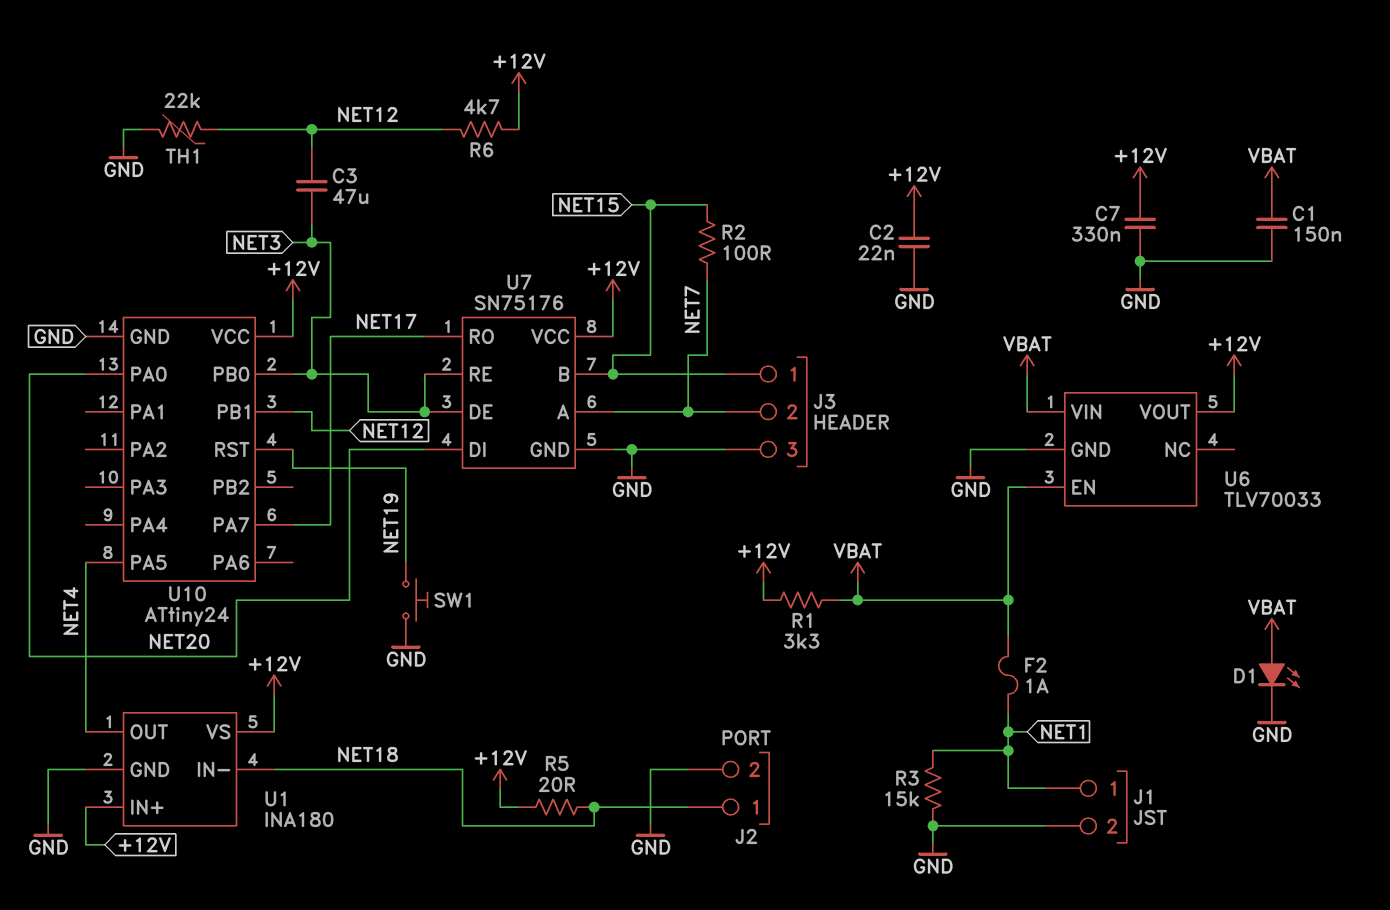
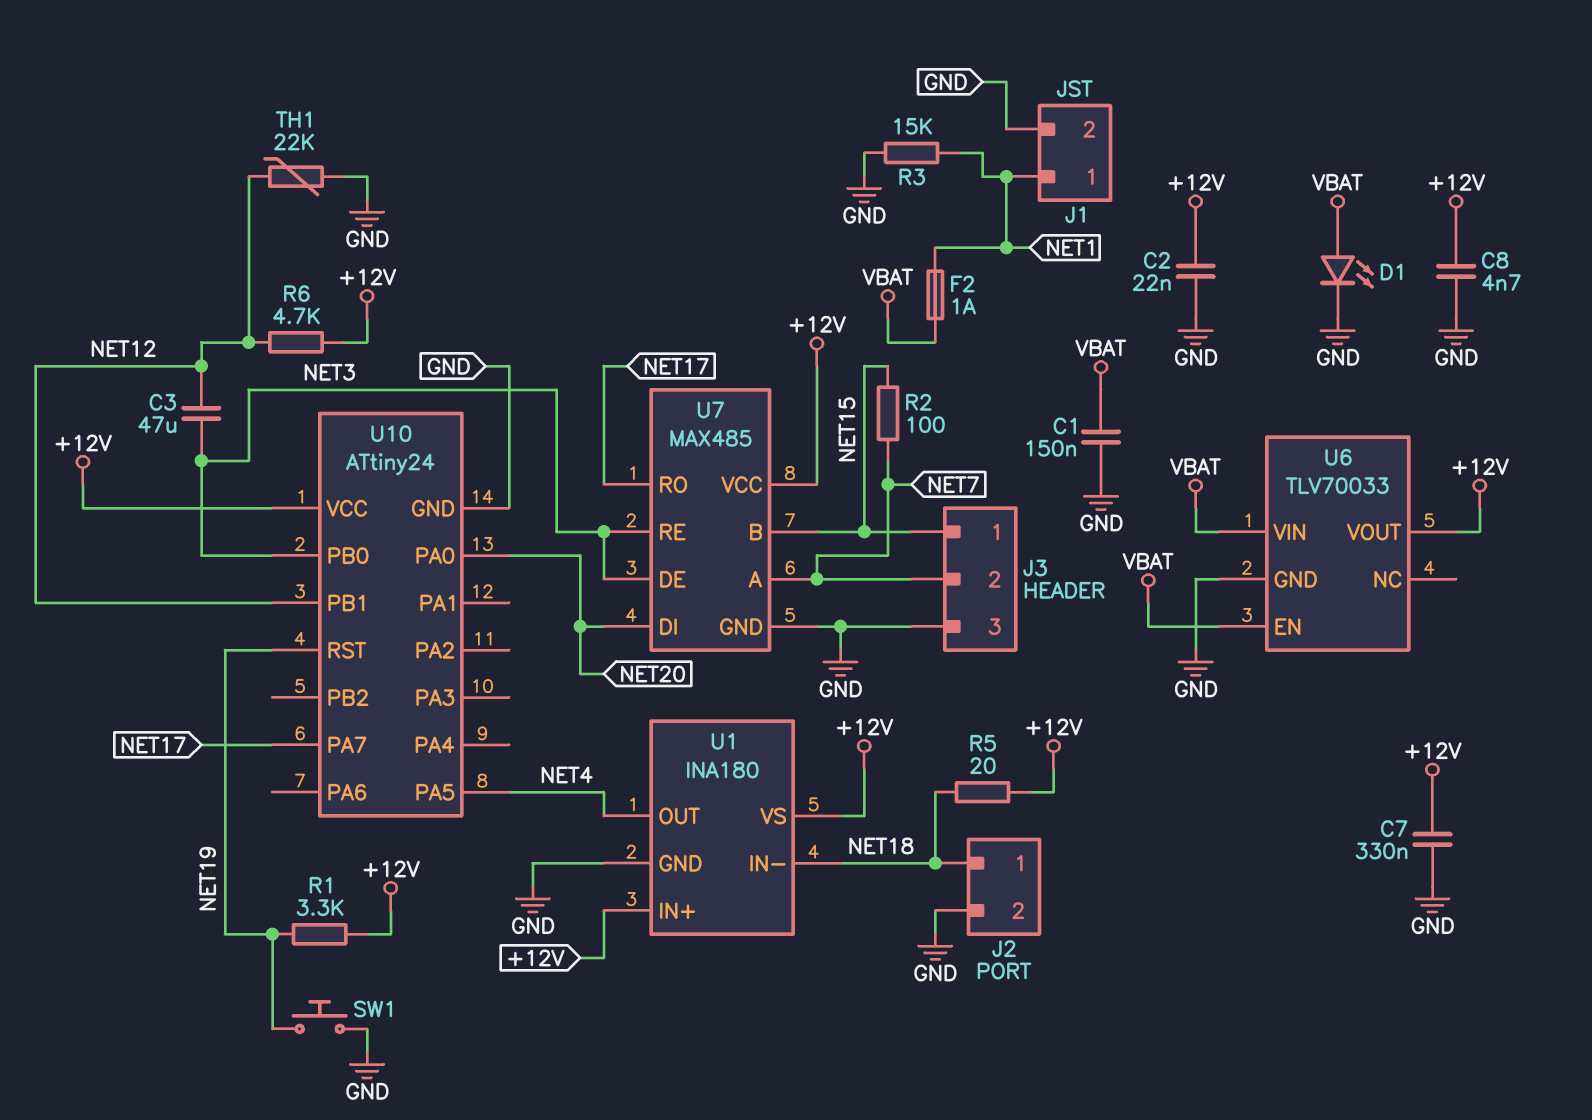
C8: none -> 4.7nF (+12V, GND)
R1: 3.3k (+12V, VBAT) -> 3.3k (+12V, NET19)
U7: SN75176 -> MAX485

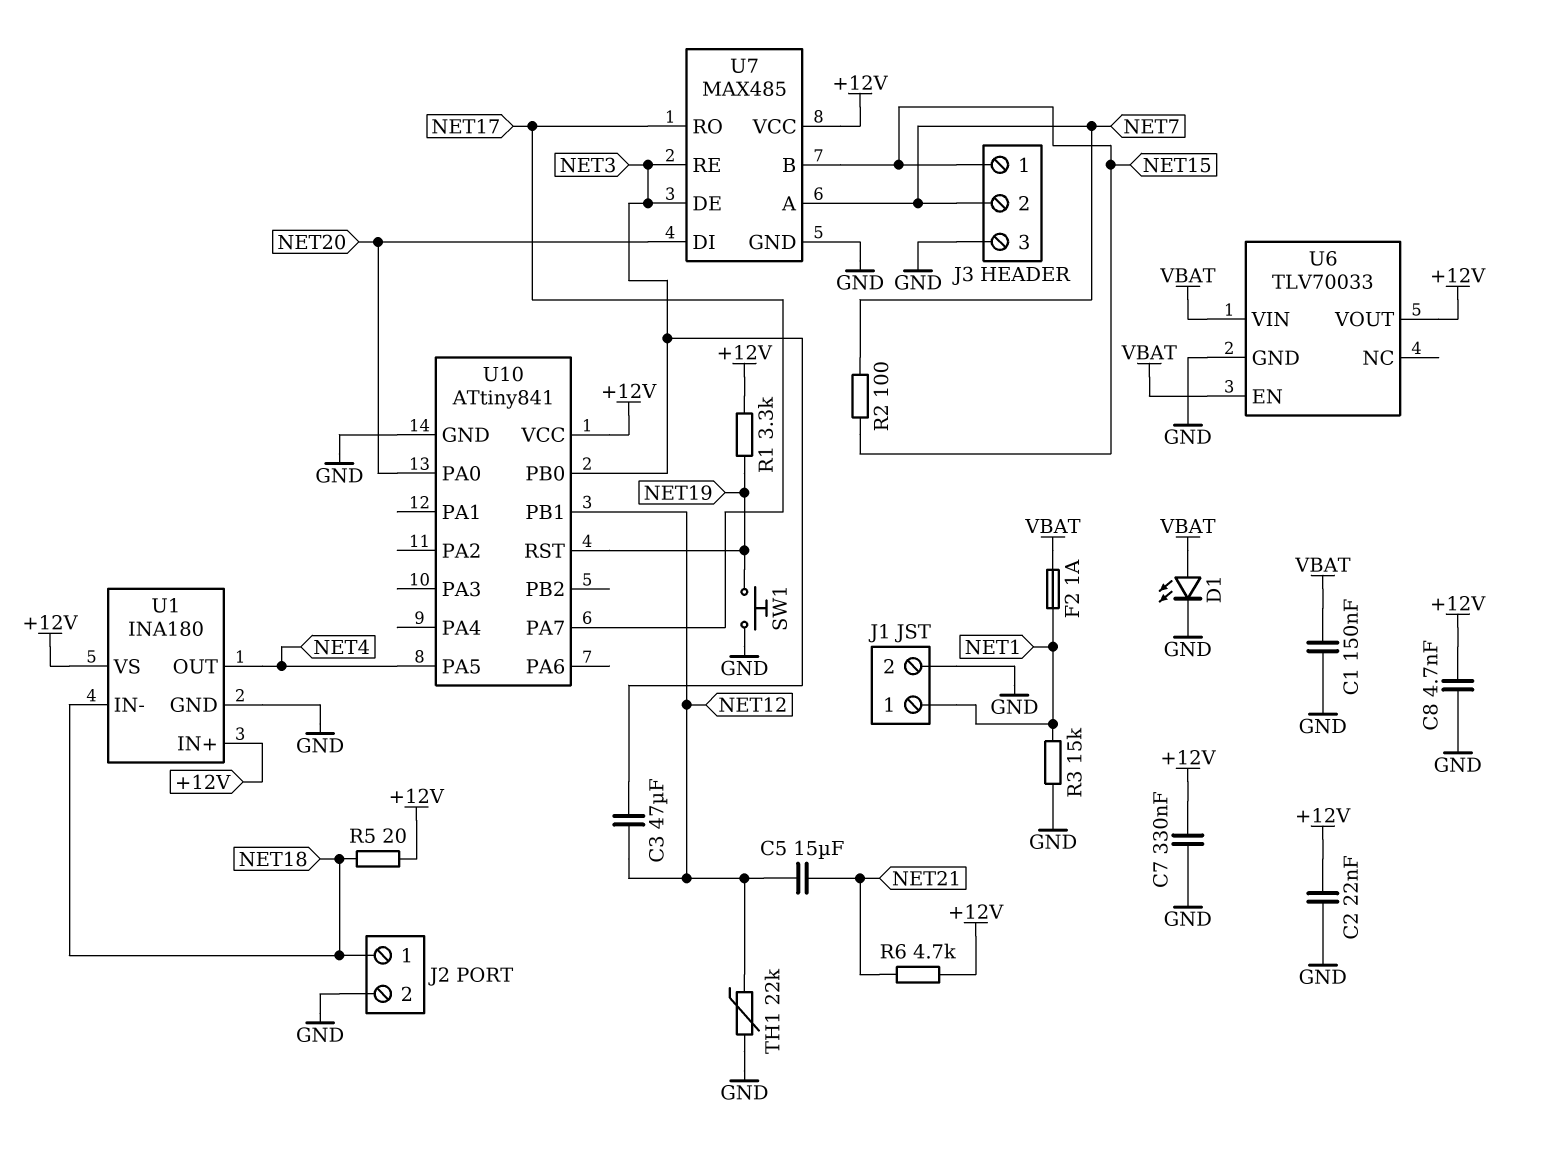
C5: none -> 15uF (NET12, NET21)
R6: 4.7k (+12V, NET12) -> 4.7k (+12V, NET21)
U10: ATtiny24 -> ATtiny841

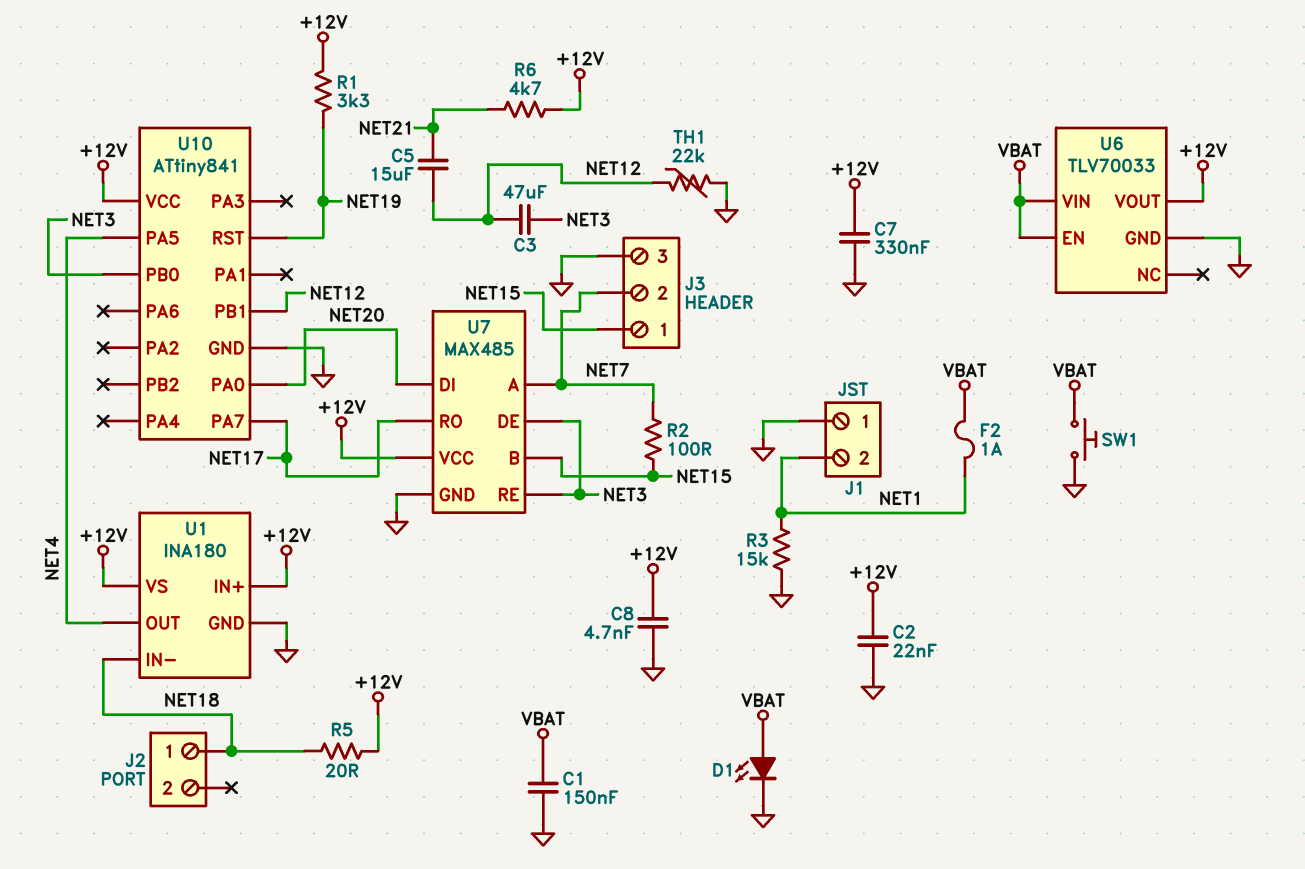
J1 pin 1: NET1 -> GND
J1 pin 2: GND -> NET1
J2 pin 2: GND -> none
SW1: button (GND, NET19) -> button (GND, VBAT)

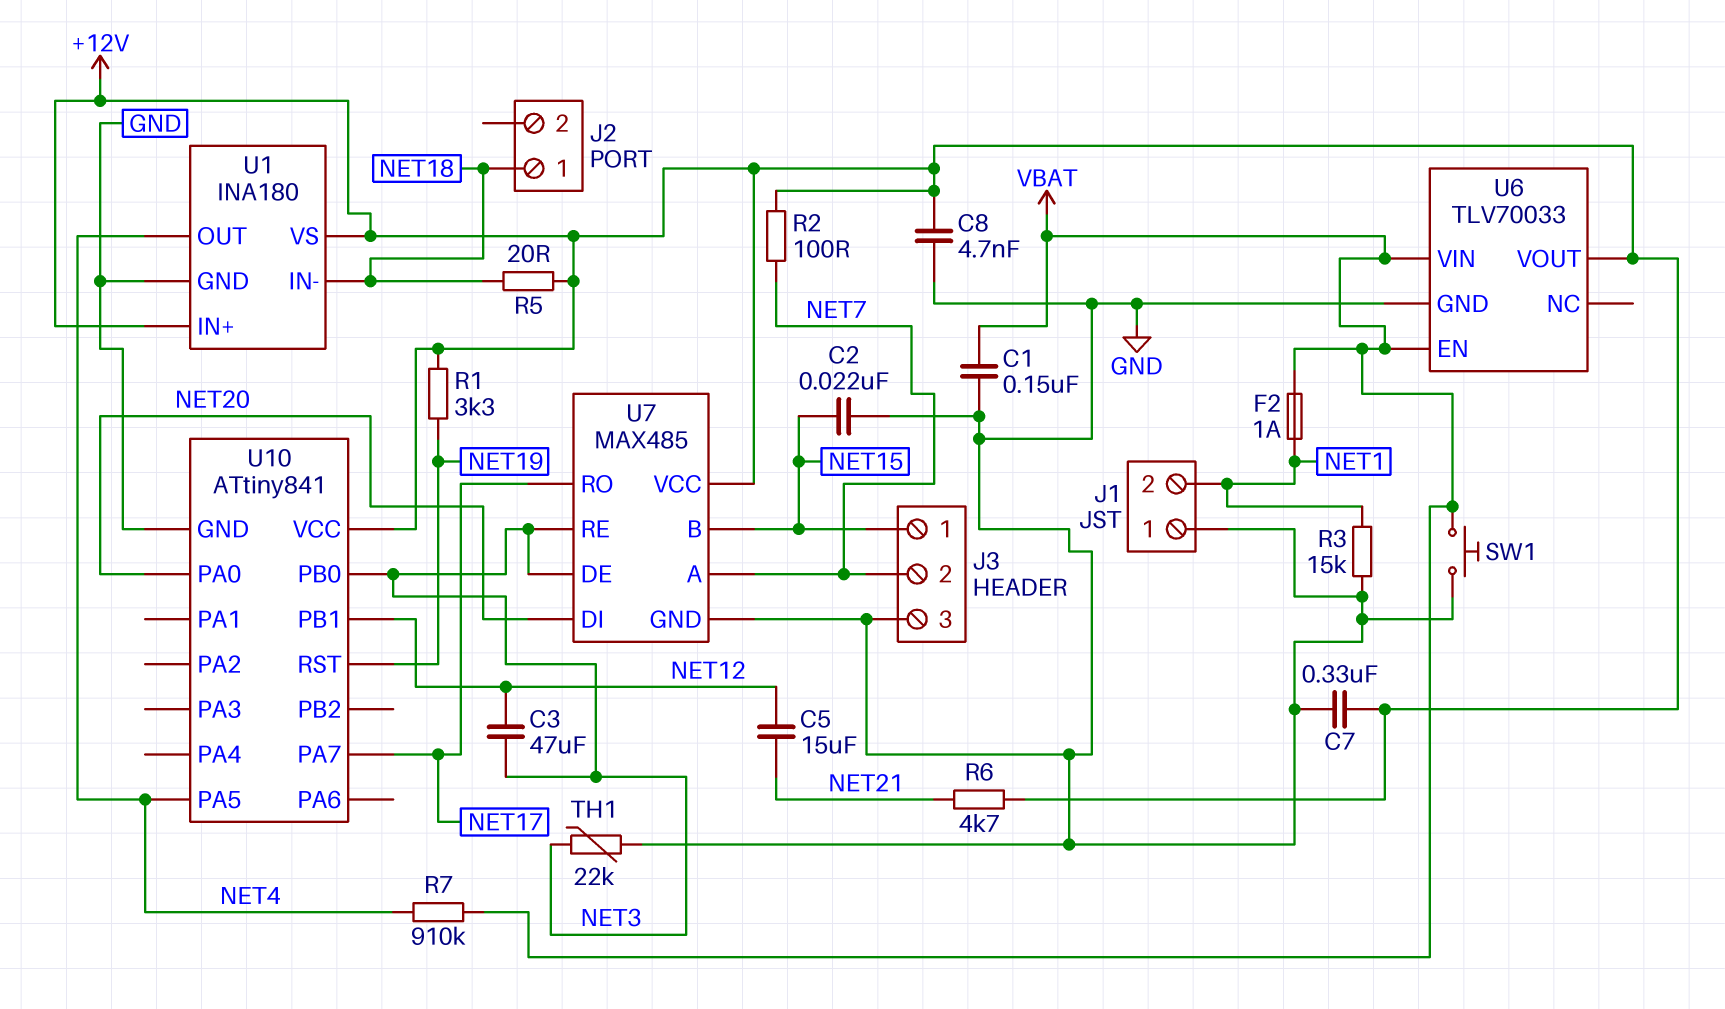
C2: 22nF (+12V, GND) -> 22nF (GND, NET15)
D1: LED (A VBAT, K GND) -> none
R2: 100 (NET7, NET15) -> 100 (+12V, NET7)
R7: none -> 910k (NET4, VBAT)
TH1: 22k (GND, NET12) -> 22k (GND, NET3)

